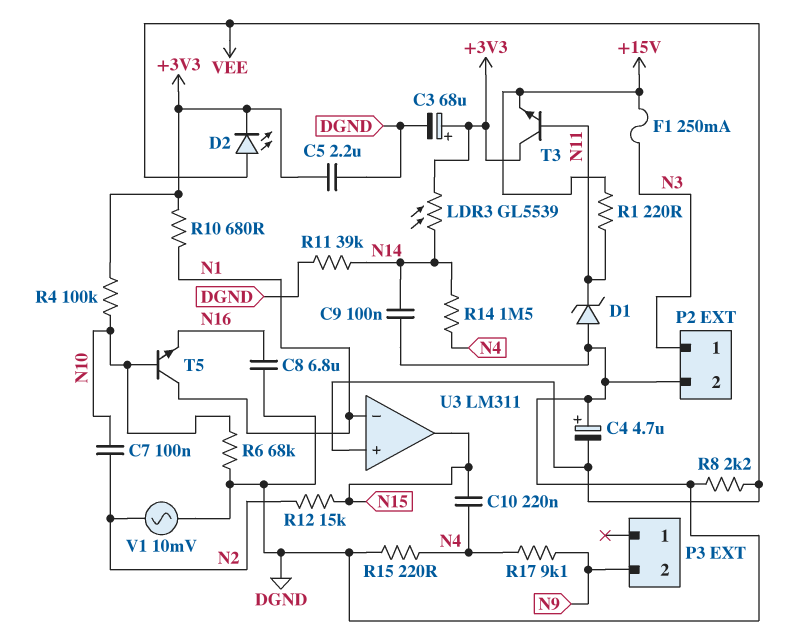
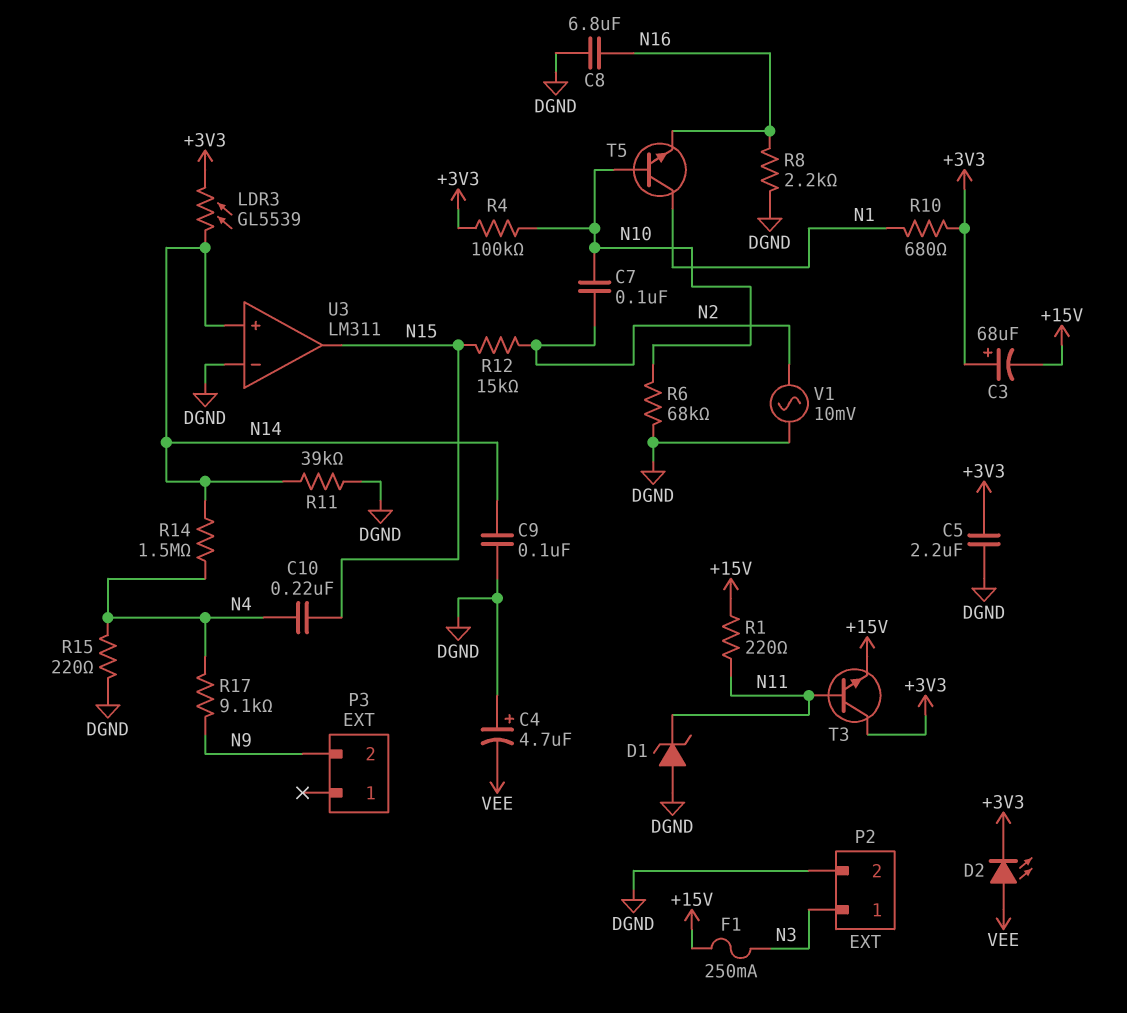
C3: 68uF (plus +3V3, minus DGND) -> 68uF (plus +3V3, minus +15V)
R8: 2.2k (DGND, VEE) -> 2.2k (DGND, N16)
U3 pin in+: VEE -> N14
U3 pin in-: N1 -> DGND

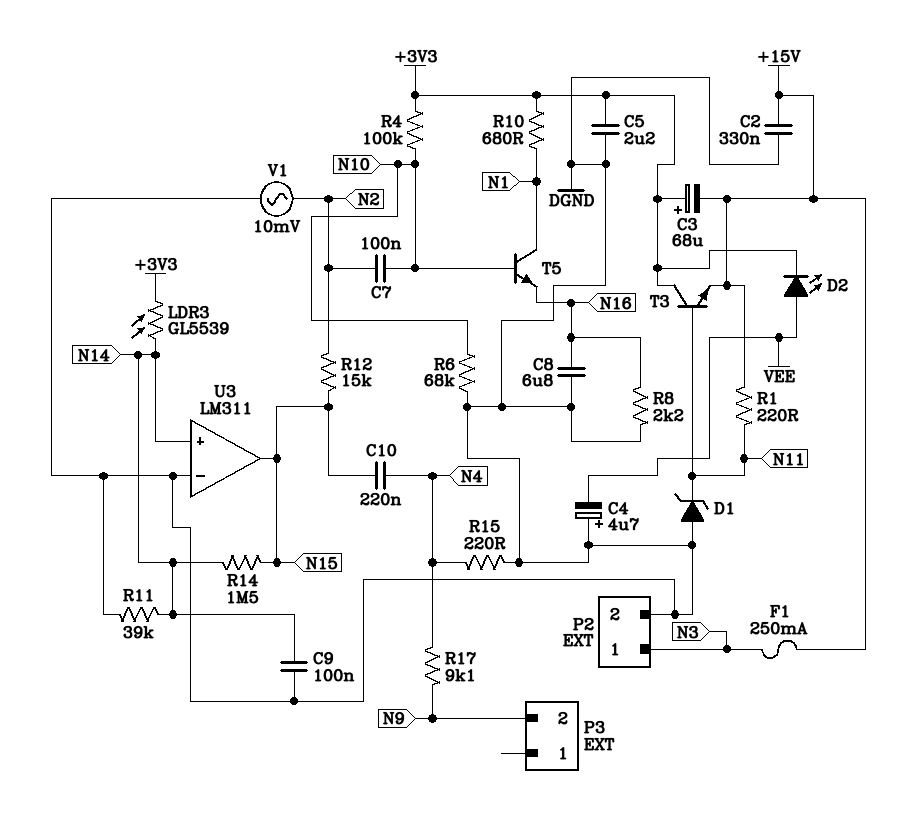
C2: none -> 330nF (+15V, DGND)
R14: 1.5M (N4, N14) -> 1.5M (N14, N15)

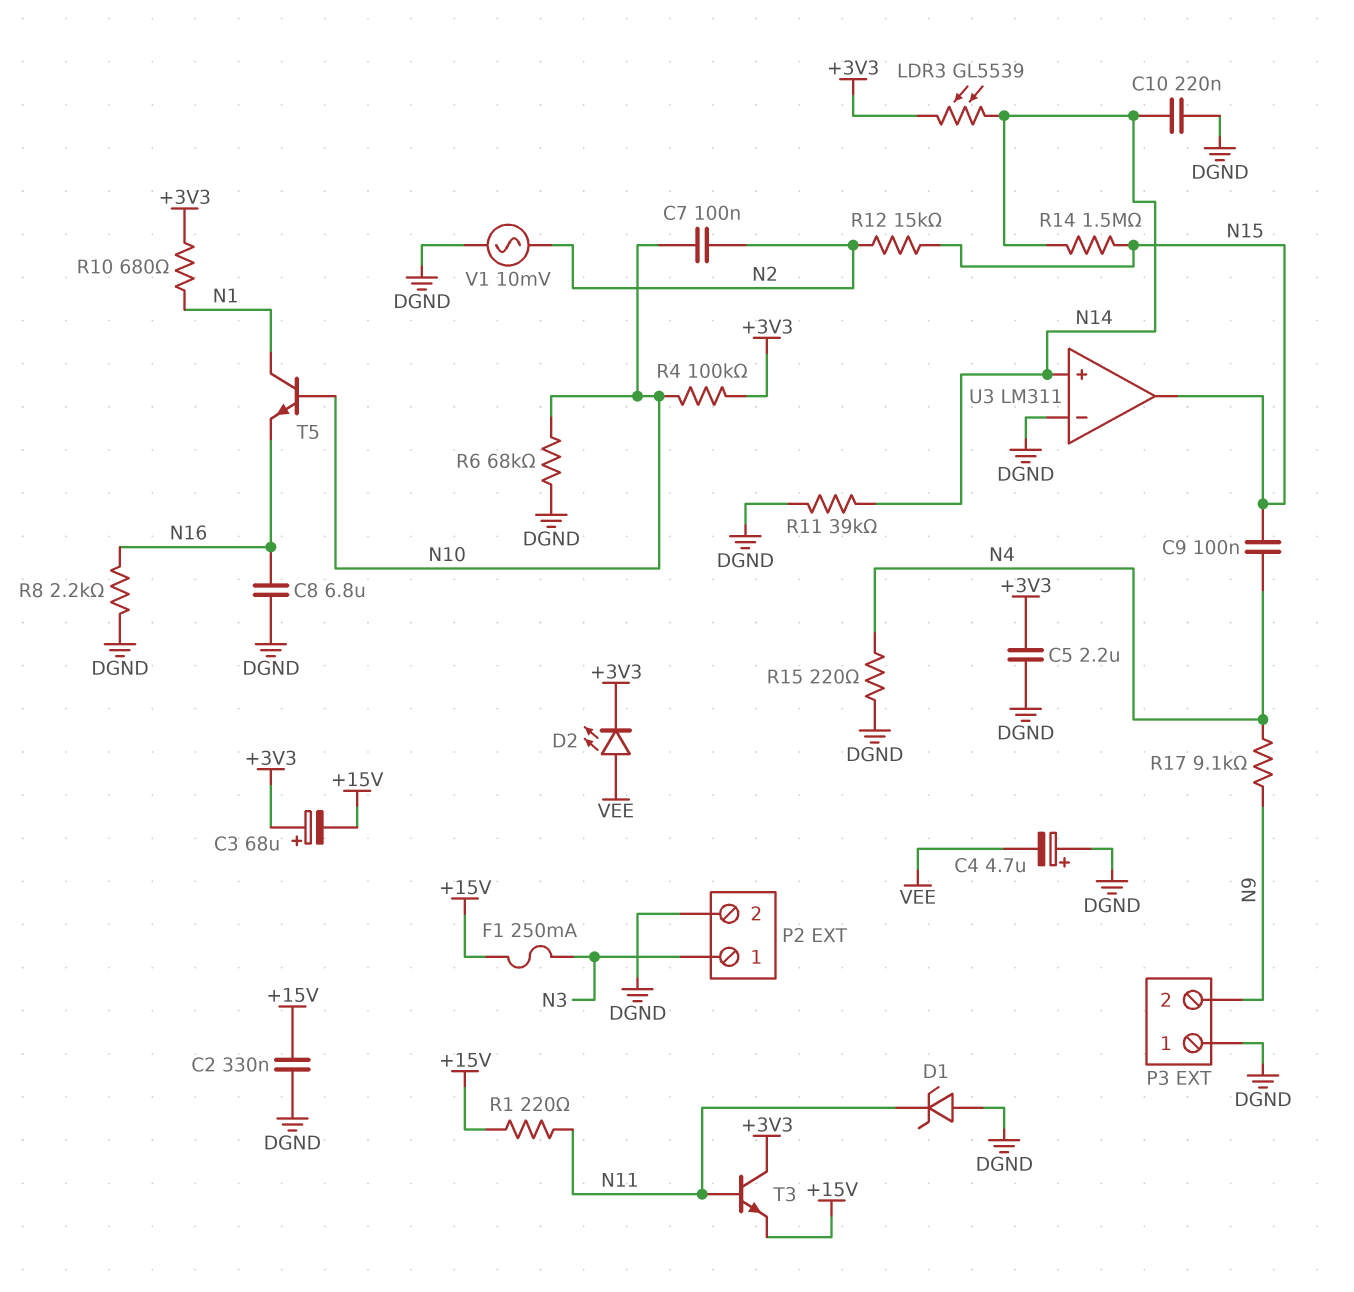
C9: 100nF (DGND, N14) -> 100nF (N4, N15)
C10: 220nF (N4, N15) -> 220nF (DGND, N14)
P3 pin 1: none -> DGND

